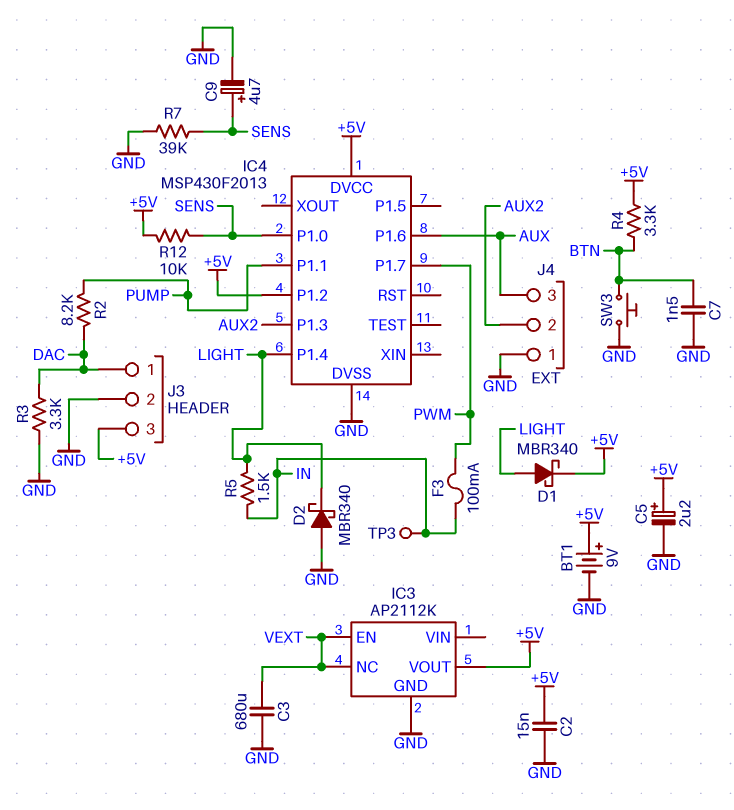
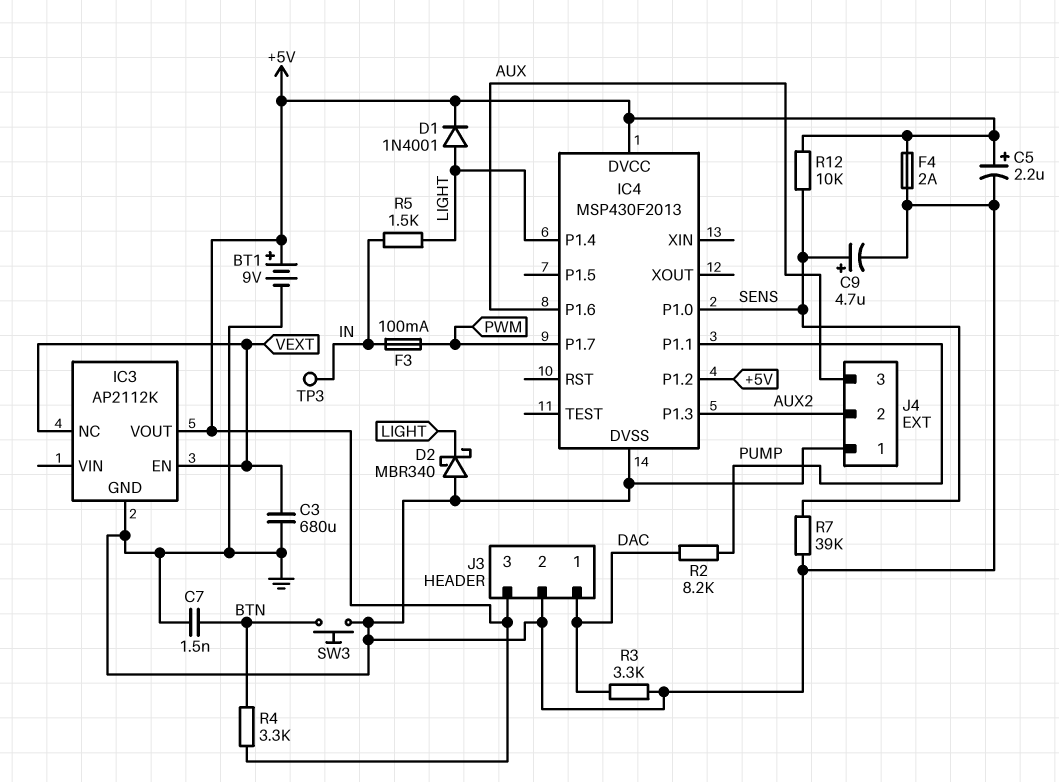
C2: 15nF (+5V, GND) -> none
D1: schottky MBR340 (A LIGHT, K +5V) -> diode 1N4001 (A LIGHT, K +5V)
F4: none -> 2A (+5V, GND)

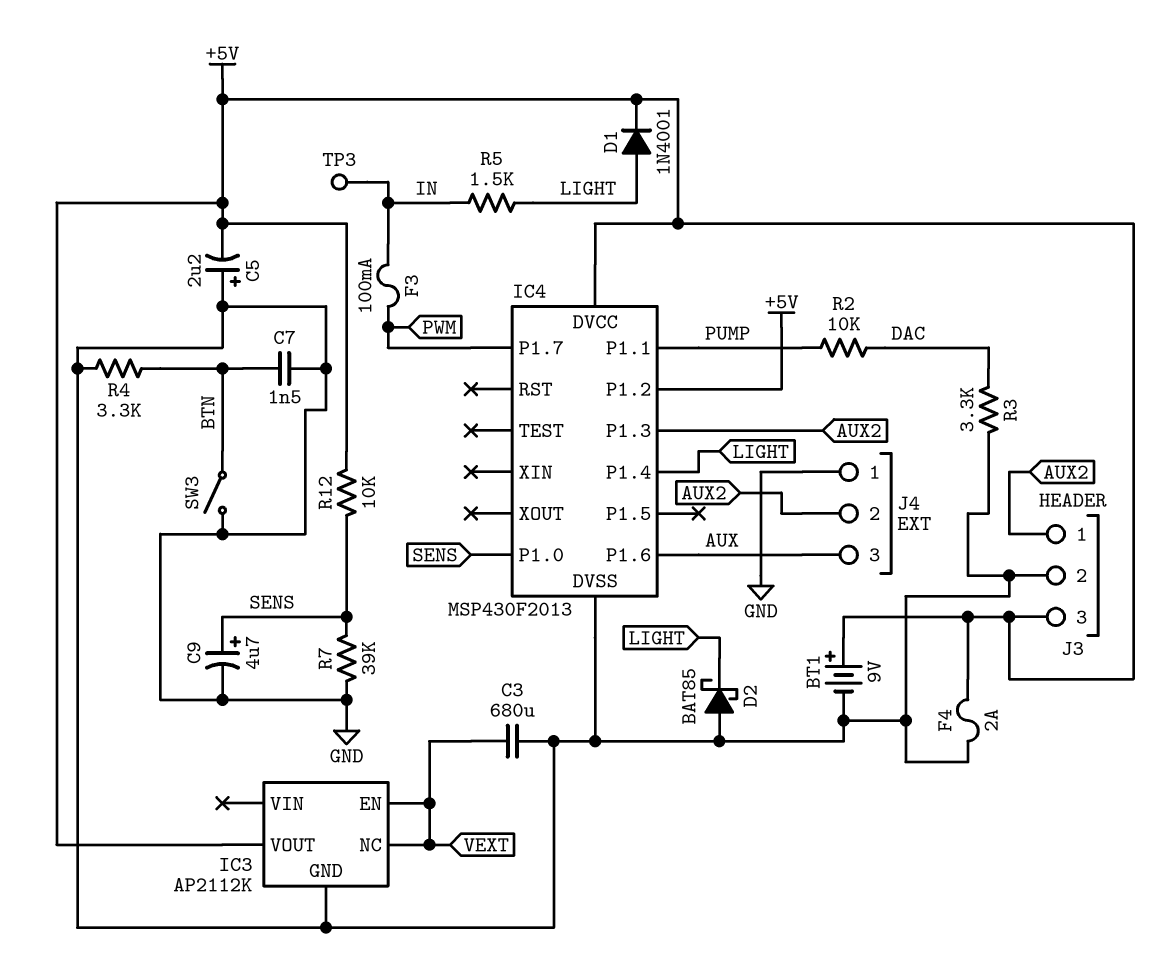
C5: 2.2uF (plus +5V, minus GND) -> 2.2uF (plus GND, minus +5V)
D2: schottky MBR340 (A GND, K LIGHT) -> schottky BAT85 (A GND, K LIGHT)
J3 pin 1: DAC -> AUX2
R2: 8.2k (DAC, PUMP) -> 10k (DAC, PUMP)
R4: 3.3k (+5V, BTN) -> 3.3k (BTN, GND)
SW3: button (BTN, GND) -> switch (BTN, GND)

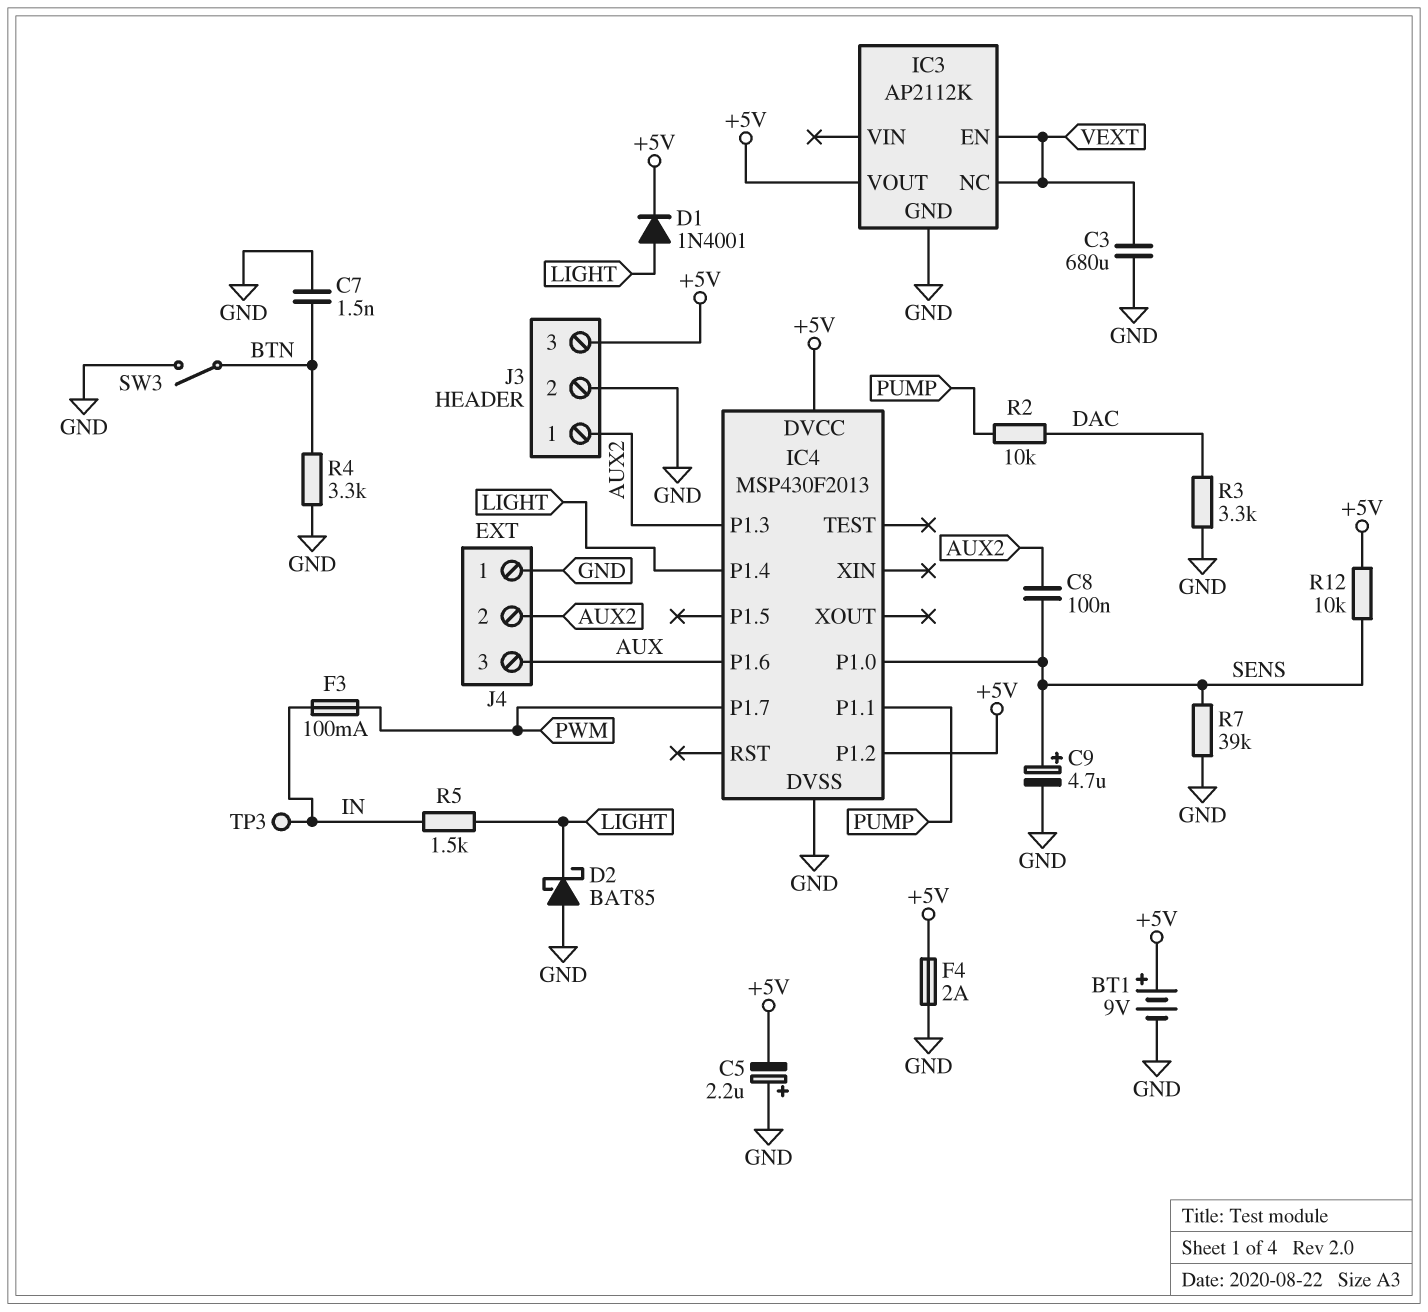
C8: none -> 100nF (AUX2, SENS)

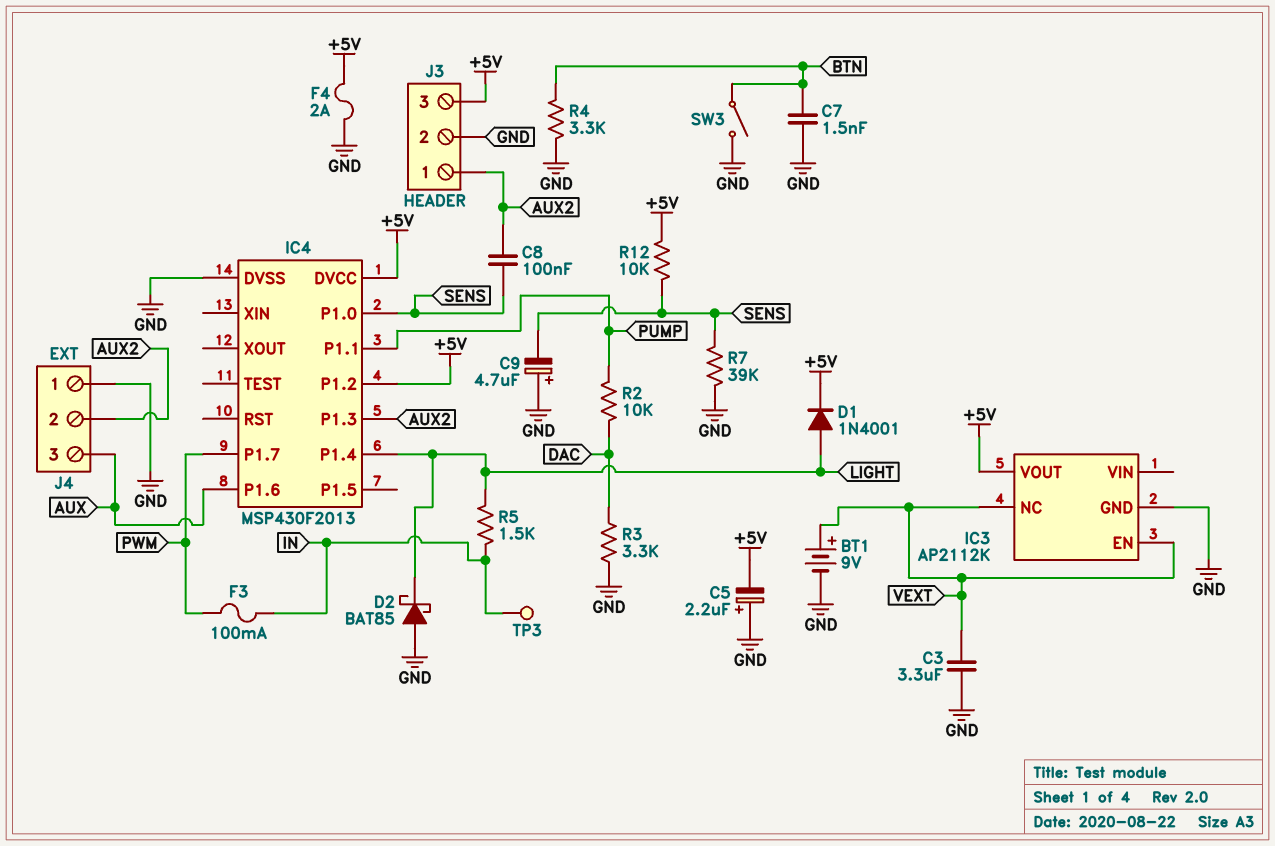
BT1: 9V (plus +5V, minus GND) -> 9V (plus VEXT, minus GND)
C3: 680uF (GND, VEXT) -> 3.3uF (GND, VEXT)
C9: 4.7uF (plus SENS, minus GND) -> 4.7uF (plus GND, minus SENS)

